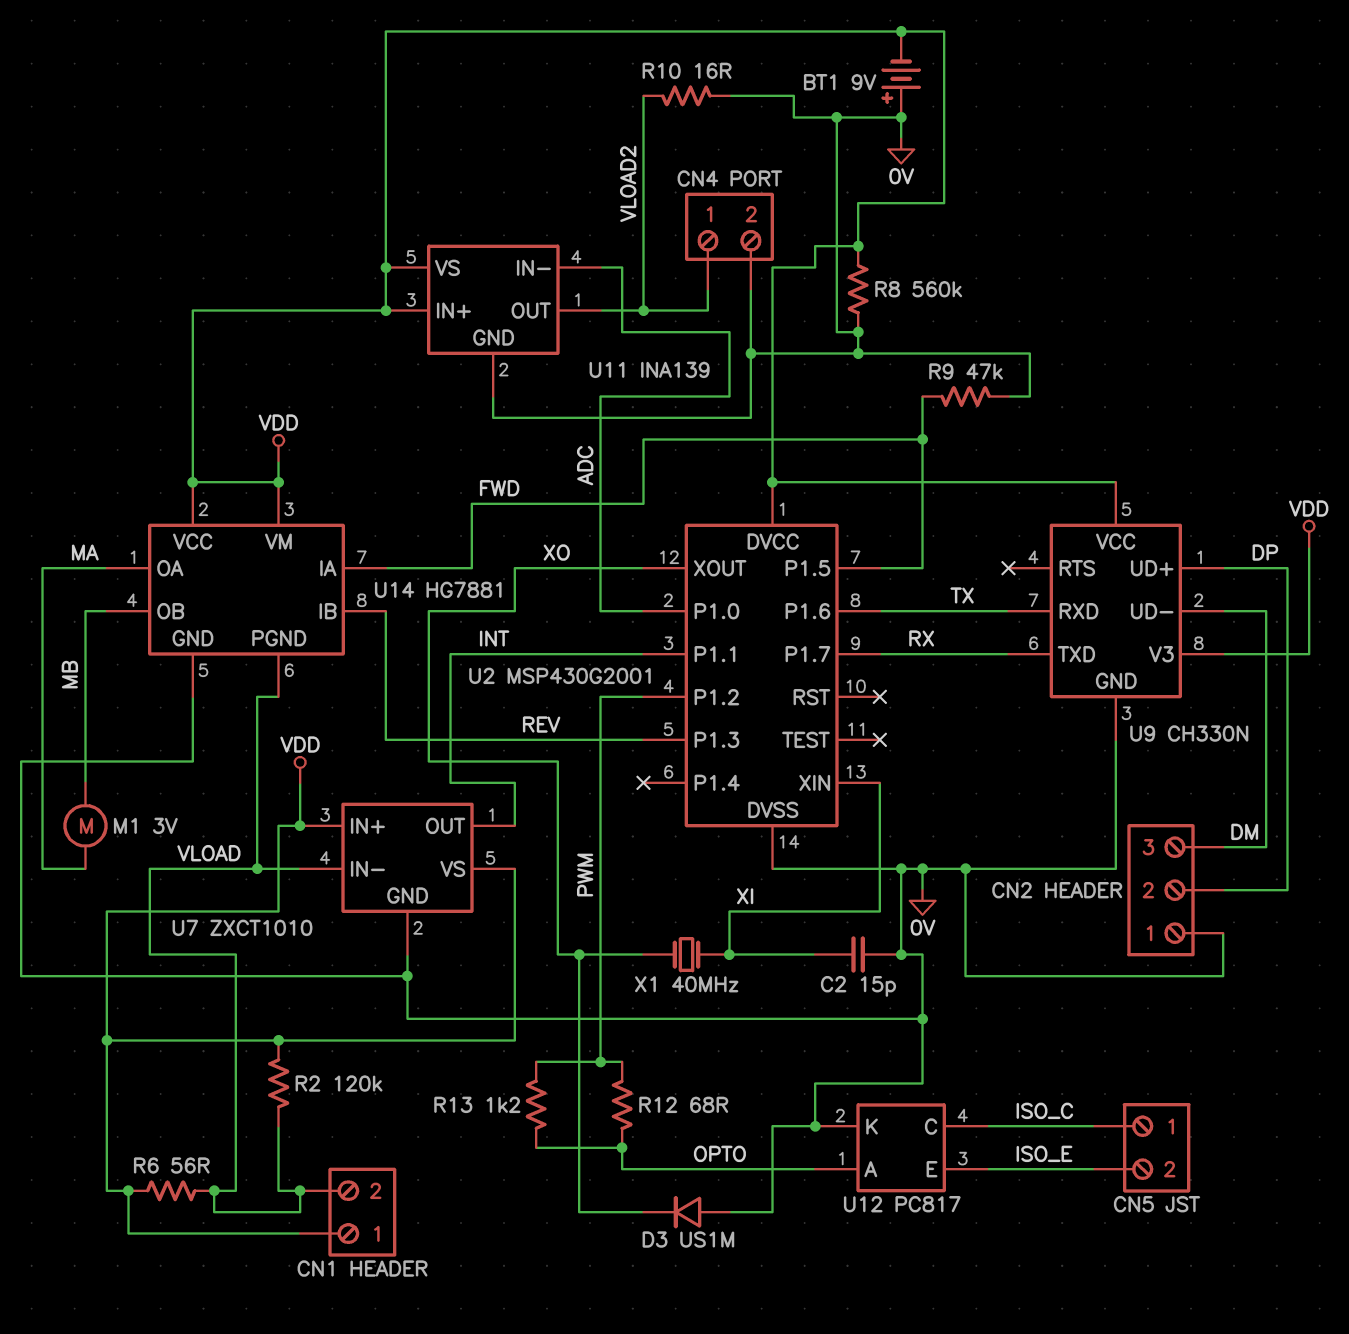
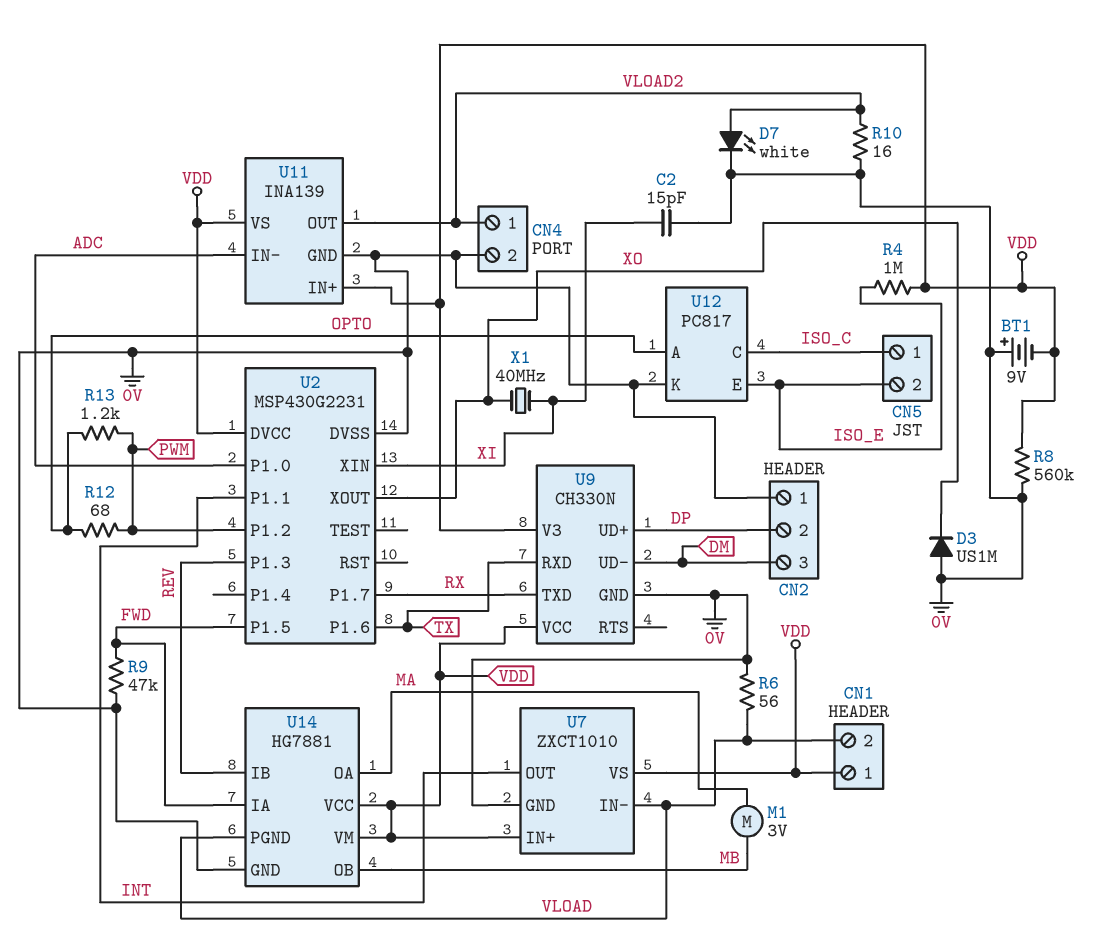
D7: none -> LED white (A VLOAD2, K 0V)
R2: 120k (VDD, VLOAD) -> none
R4: none -> 1M (ISO_E, VDD)
R6: 56 (VDD, VLOAD) -> 56 (0V, VLOAD)
U2: MSP430G2001 -> MSP430G2231

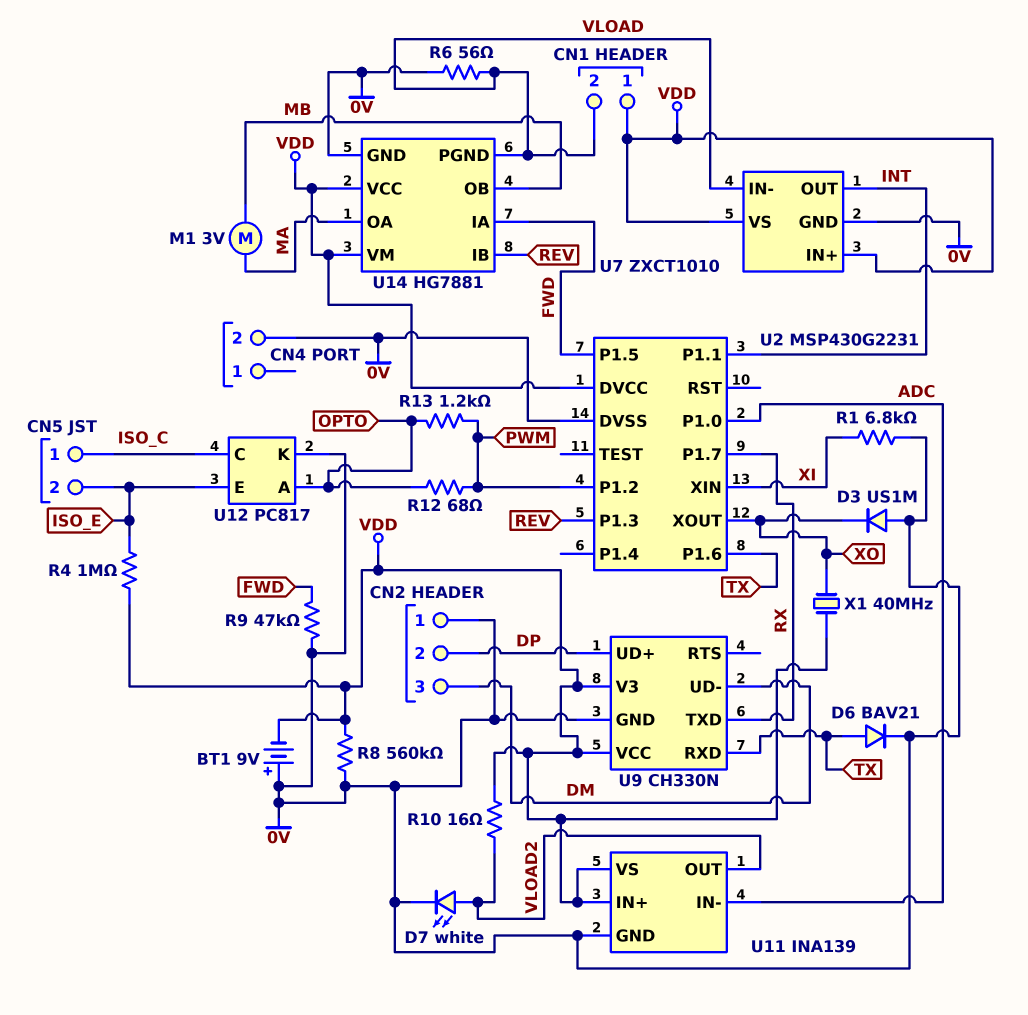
C2: 15pF (0V, XI) -> none
CN4 pin 1: VLOAD2 -> none
D6: none -> diode BAV21 (A TX, K 0V)
R1: none -> 6.8k (0V, XI)
R10: 16 (0V, VLOAD2) -> 16 (VDD, VLOAD2)
X1: 40MHz (XI, XO) -> 40MHz (VDD, XO)

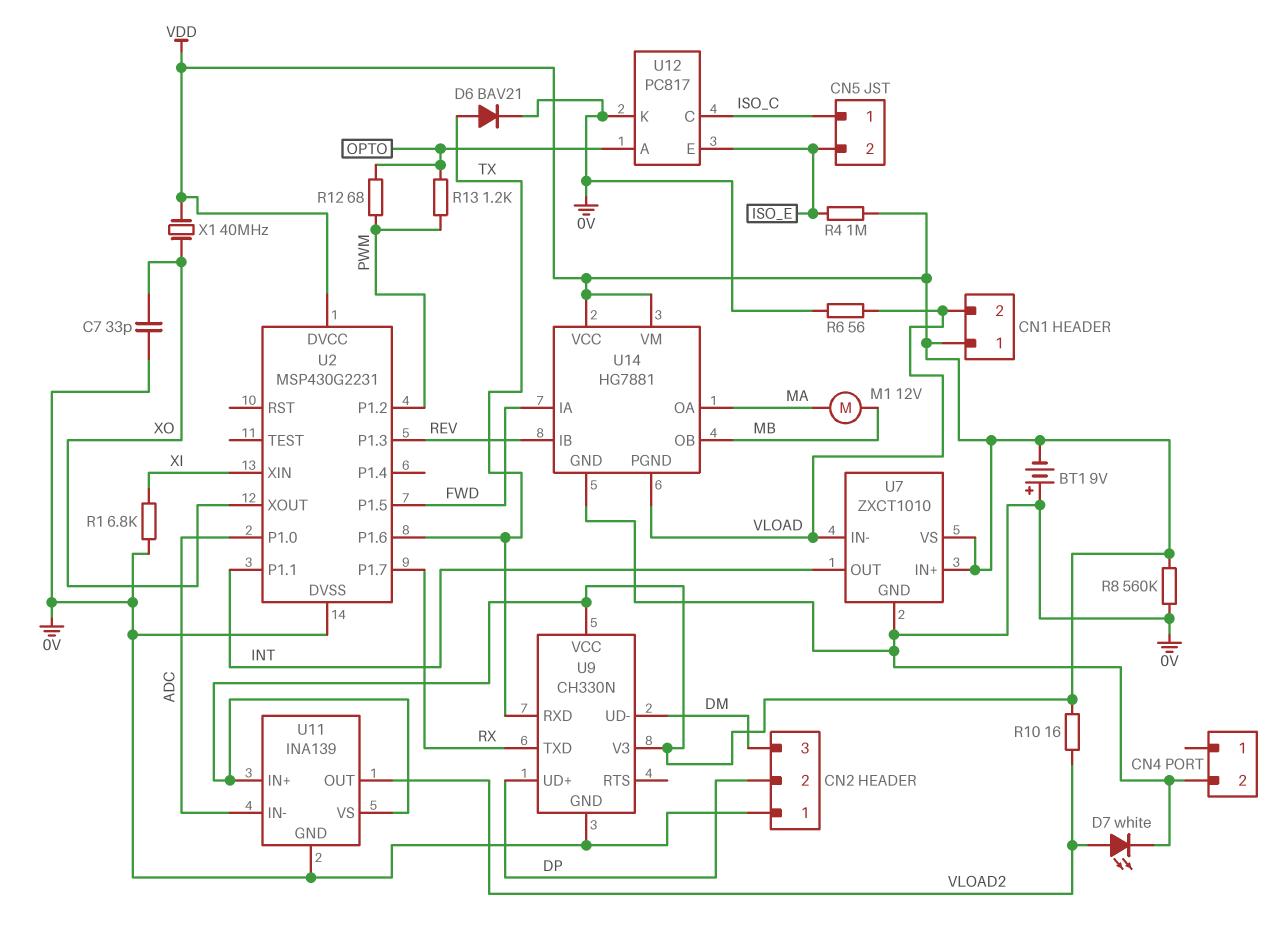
C7: none -> 33pF (0V, XO)
D3: diode US1M (A 0V, K XO) -> none
M1: motor 3V (MA, MB) -> motor 12V (MA, MB)
R9: 47k (0V, FWD) -> none

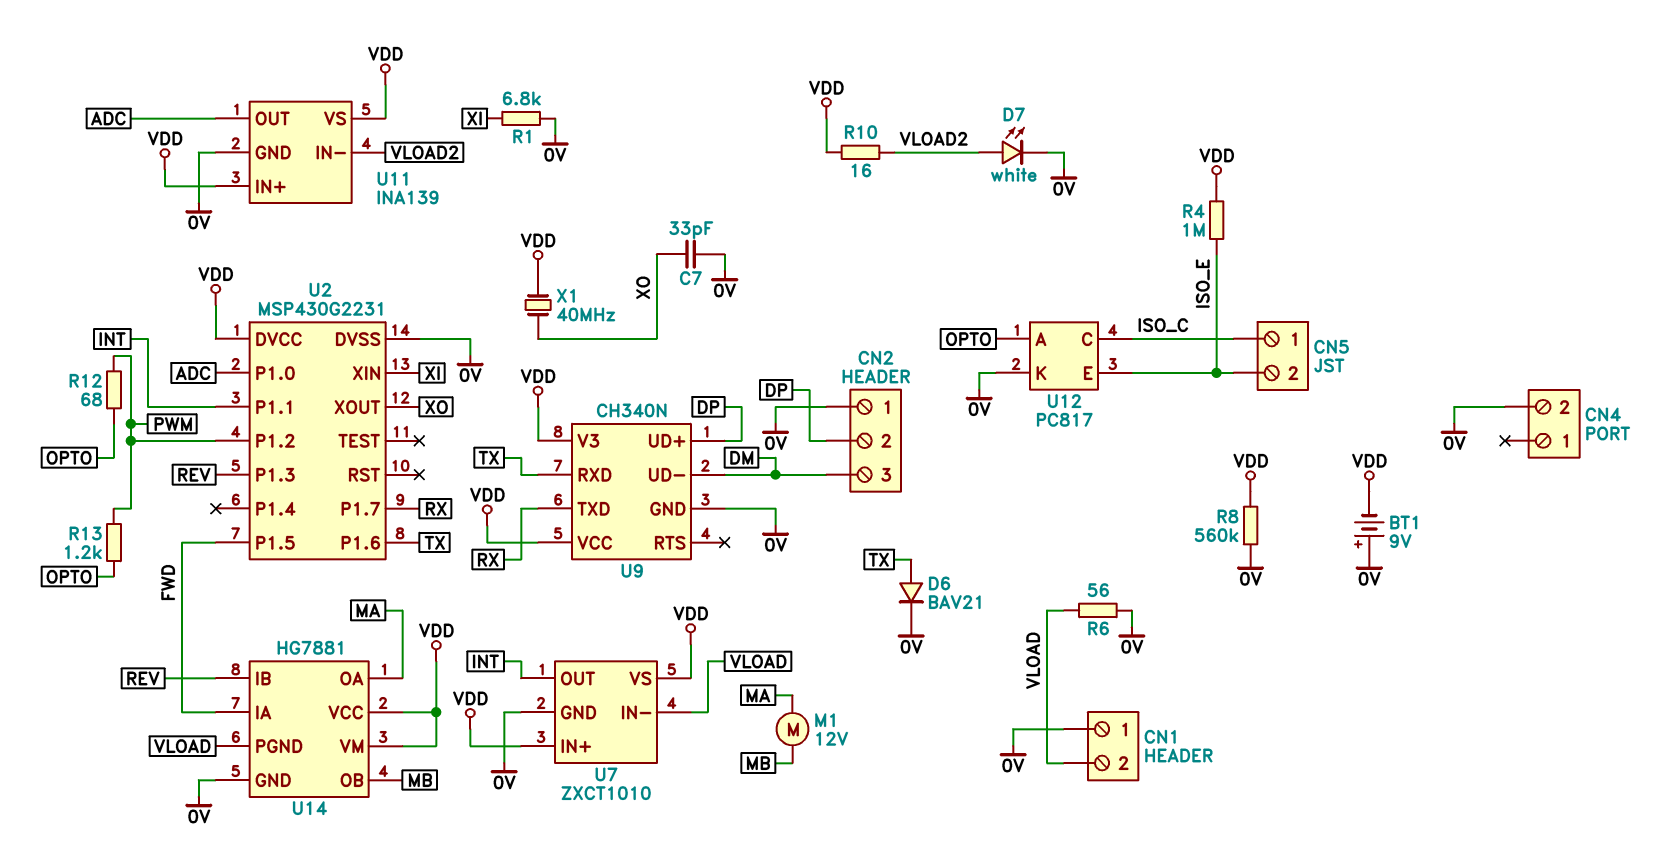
CN1 pin 1: VDD -> 0V
U9: CH330N -> CH340N
U11 pin IN-: ADC -> VLOAD2
U11 pin OUT: VLOAD2 -> ADC

